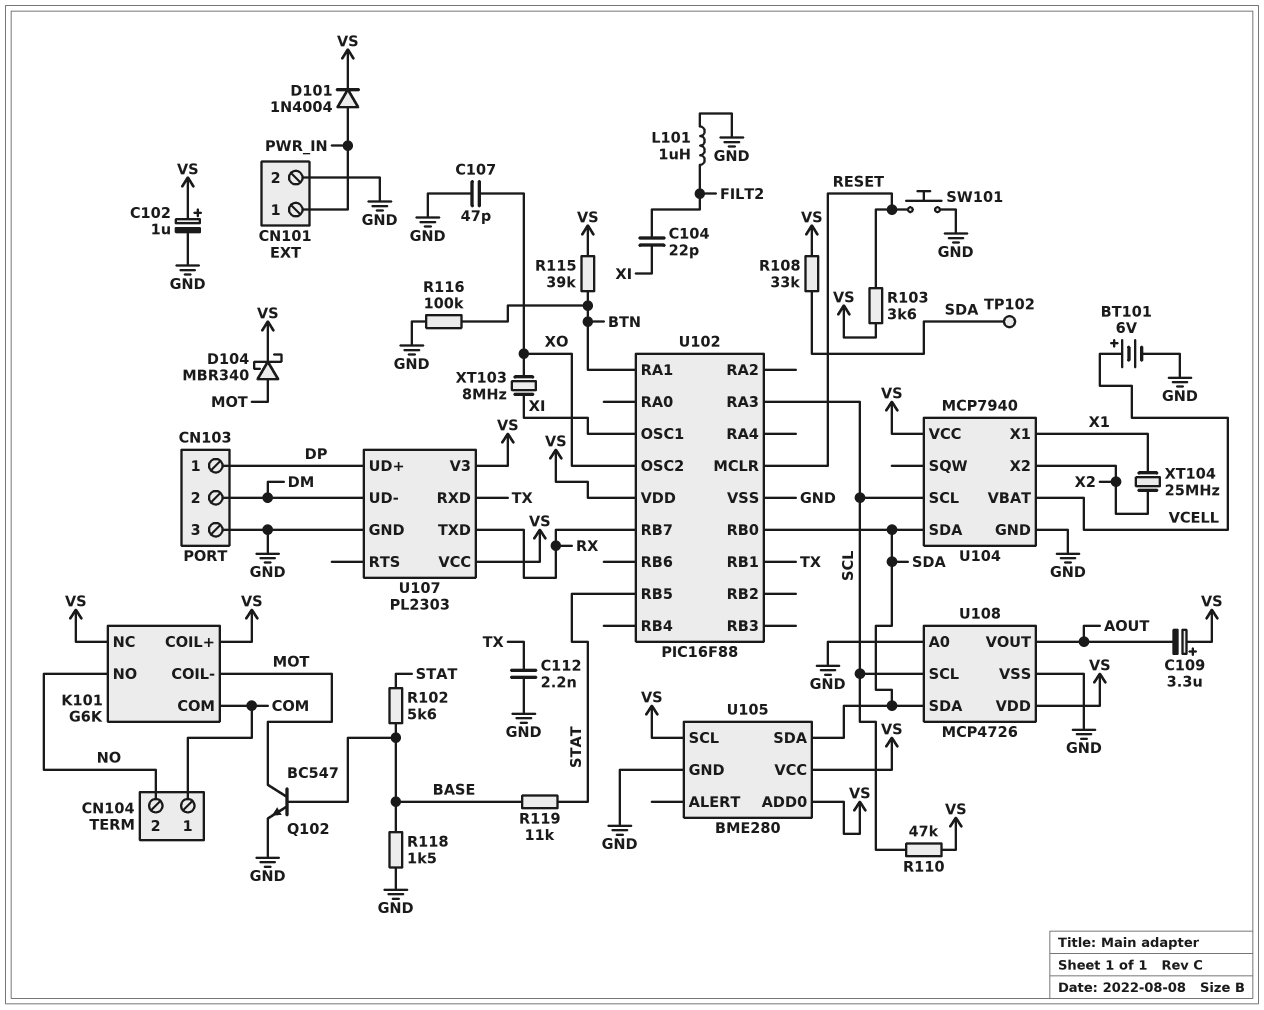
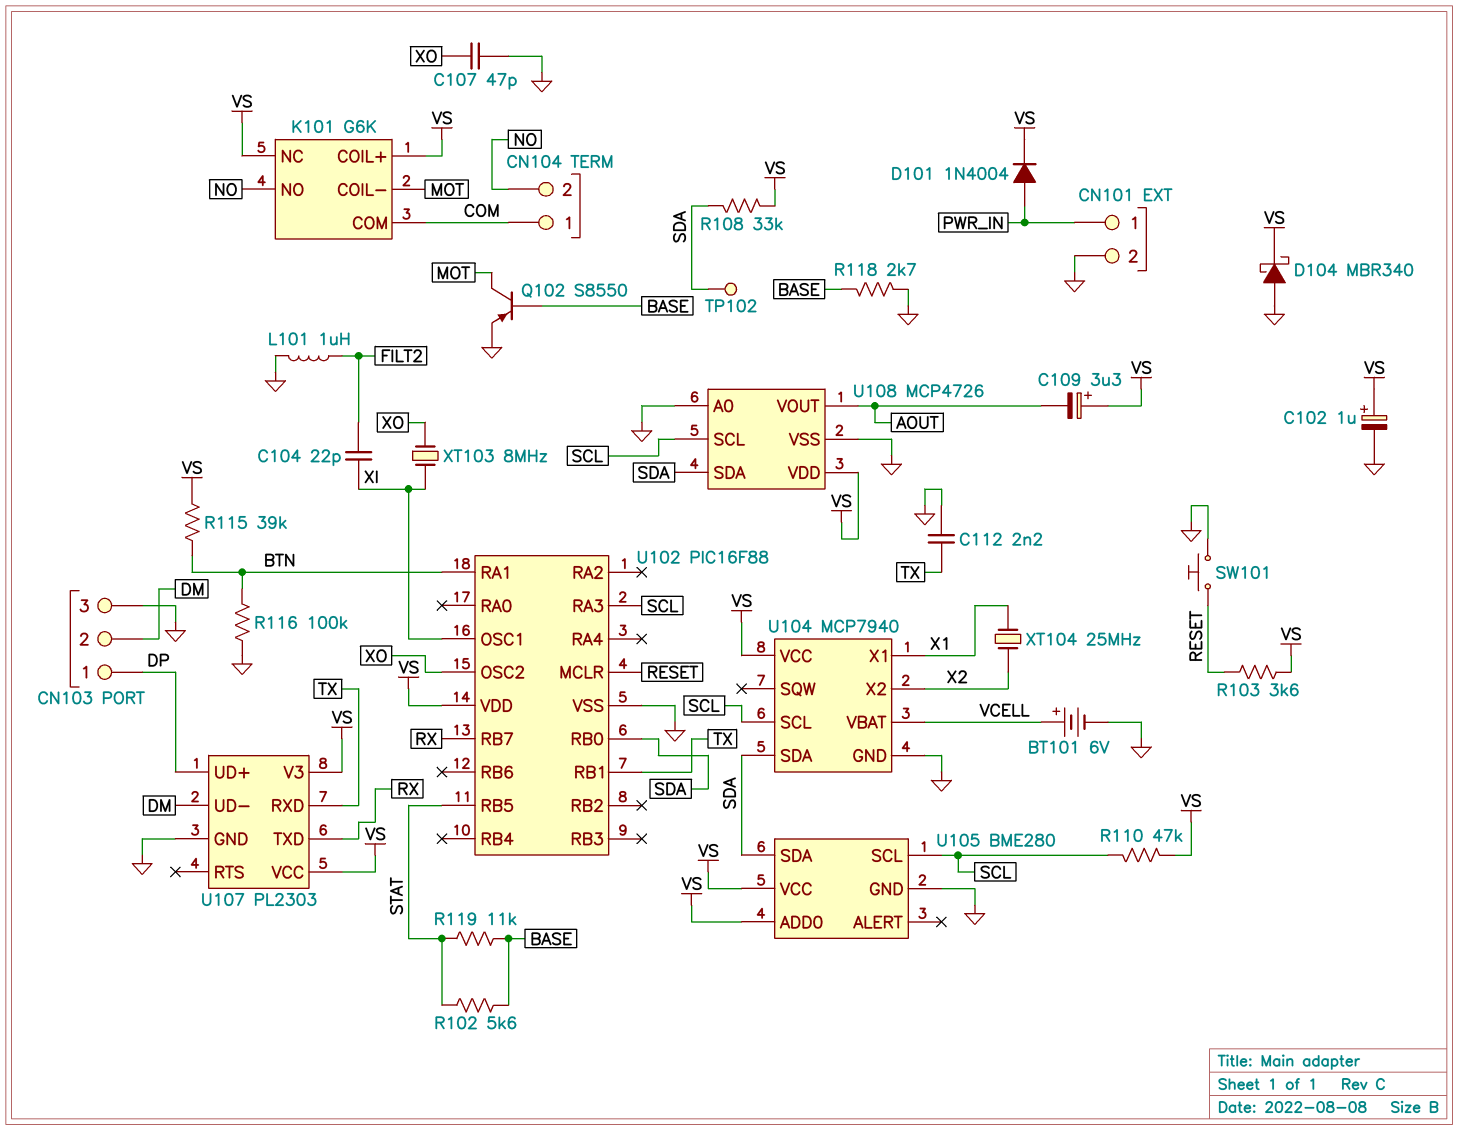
D104: schottky MBR340 (A MOT, K VS) -> schottky MBR340 (A GND, K VS)
Q102: NPN BC547 (B BASE, C MOT, E GND) -> PNP S8550 (B BASE, C MOT, E GND)
R118: 1.5k (BASE, GND) -> 2.7k (BASE, GND)
U105 pin SCL: VS -> SCL

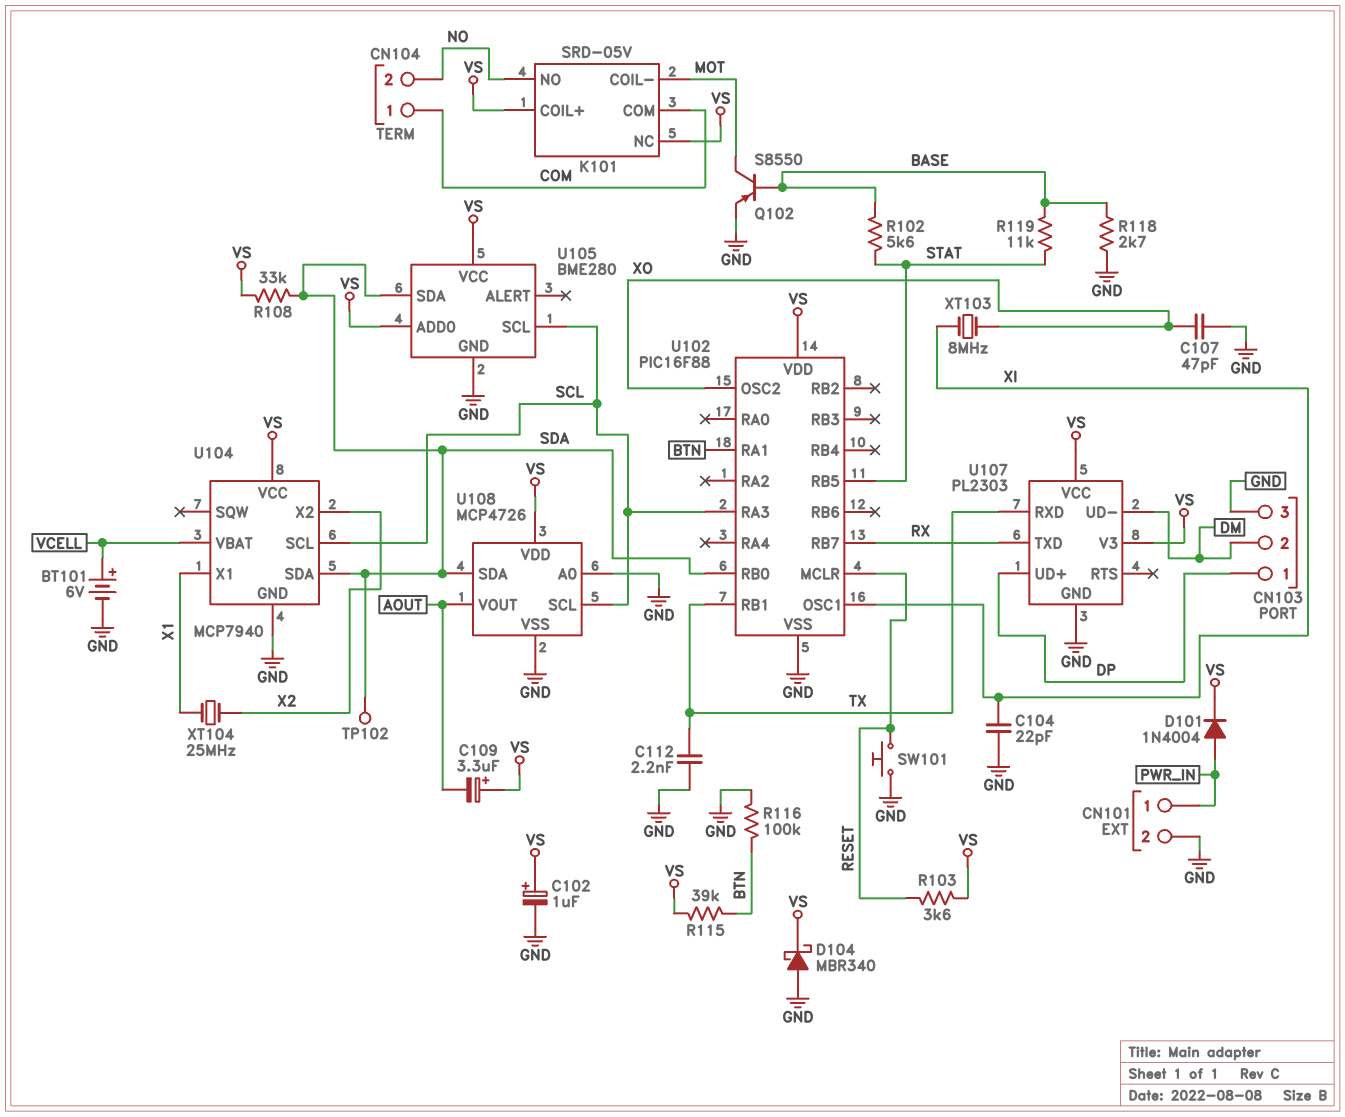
C104: 22pF (FILT2, XI) -> 22pF (GND, XI)
K101: G6K -> SRD-05V
L101: 1uH (FILT2, GND) -> none
R110: 47k (SCL, VS) -> none

